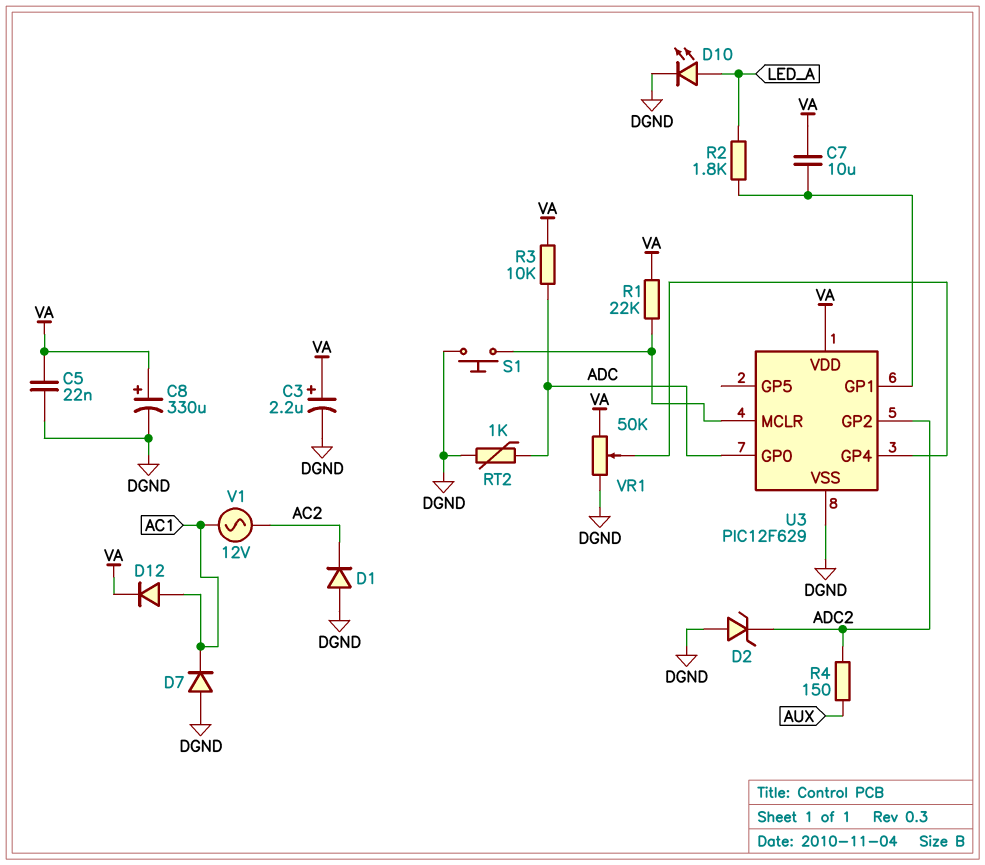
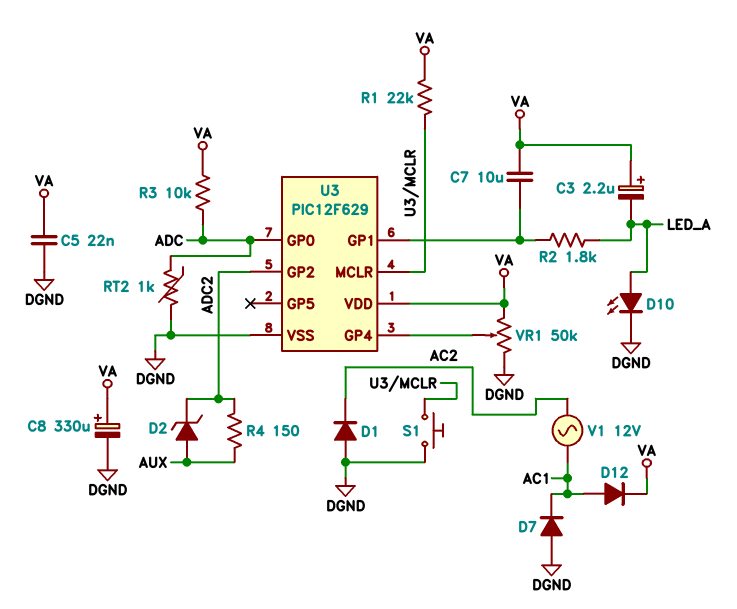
C3: 2.2uF (plus VA, minus DGND) -> 2.2uF (plus VA, minus LED_A)
D2: zener (A DGND, K ADC2) -> zener (A AUX, K ADC2)

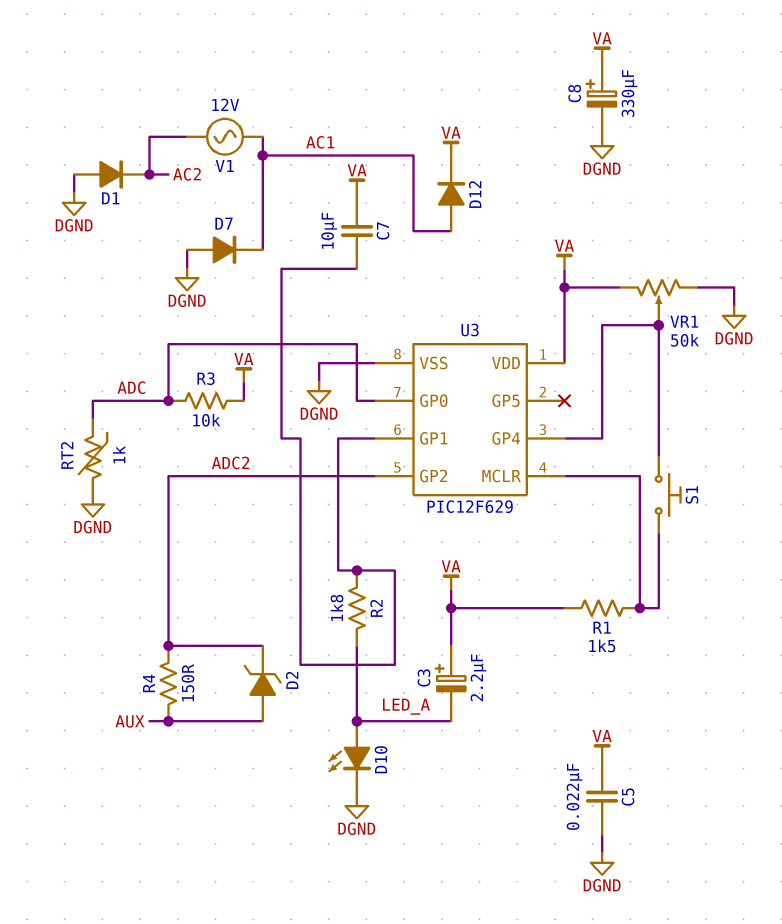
R1: 22k (U3/MCLR, VA) -> 1.5k (U3/MCLR, VA)
S1: button (DGND, U3/MCLR) -> button (U3/GP4, U3/MCLR)

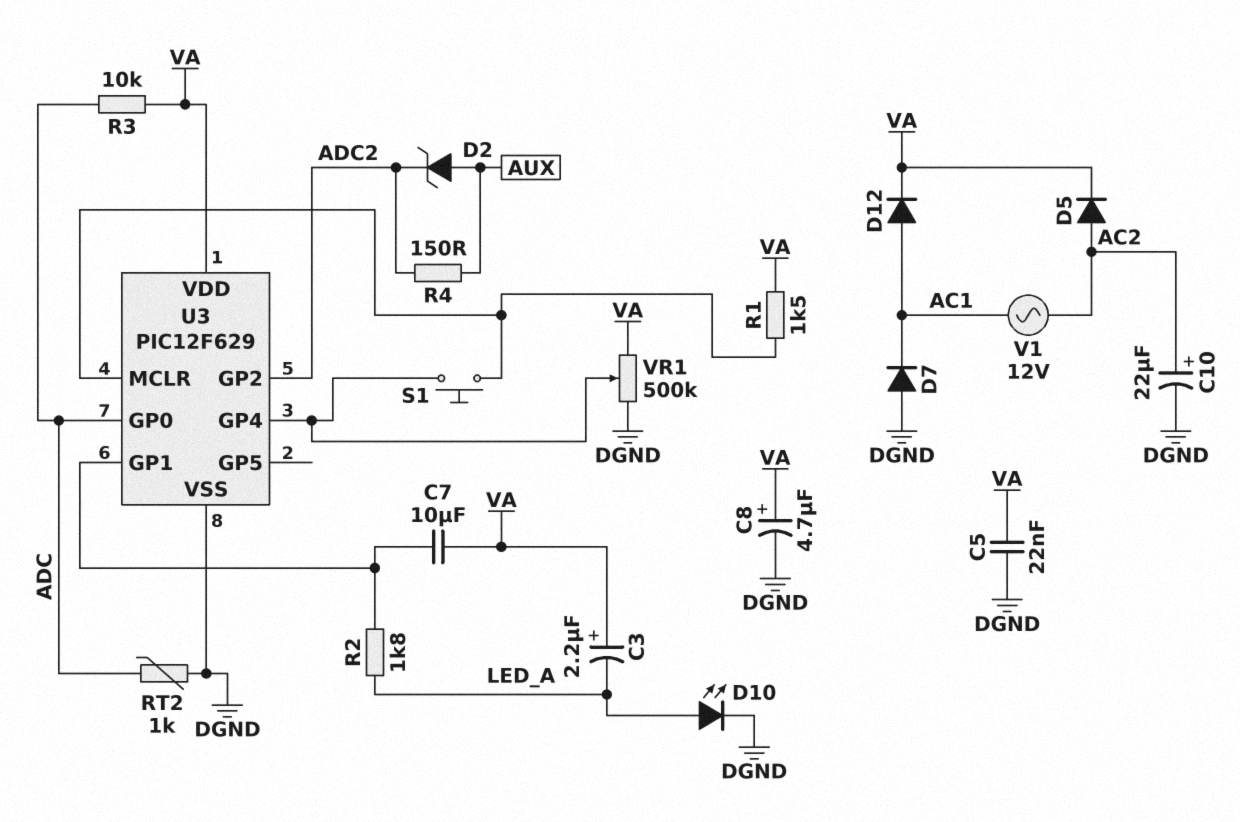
C8: 330uF (plus VA, minus DGND) -> 4.7uF (plus VA, minus DGND)
C10: none -> 22uF (plus AC2, minus DGND)
D1: diode (A DGND, K AC2) -> none
D5: none -> diode (A AC2, K VA)
VR1: 50k (DGND, VA, wiper U3/GP4) -> 500k (DGND, VA, wiper U3/GP4)

